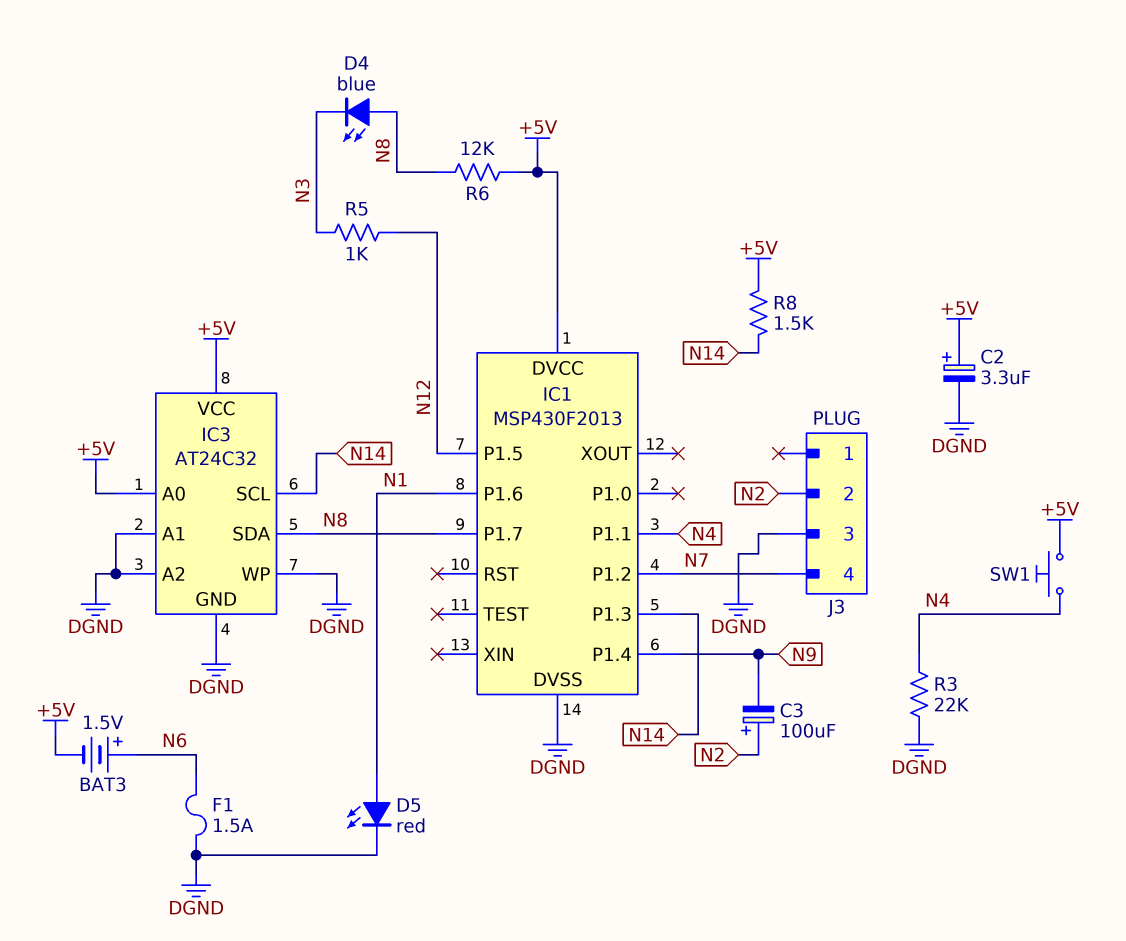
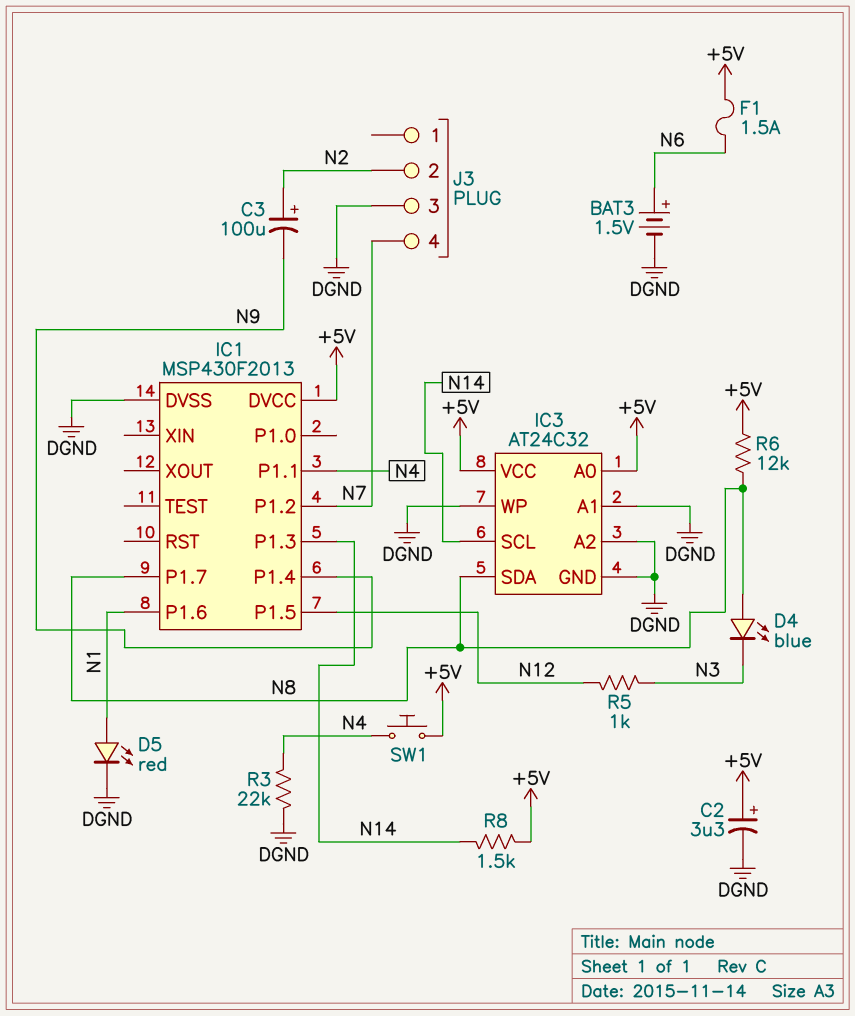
BAT3: 1.5V (plus N6, minus +5V) -> 1.5V (plus N6, minus DGND)
F1: 1.5A (DGND, N6) -> 1.5A (+5V, N6)

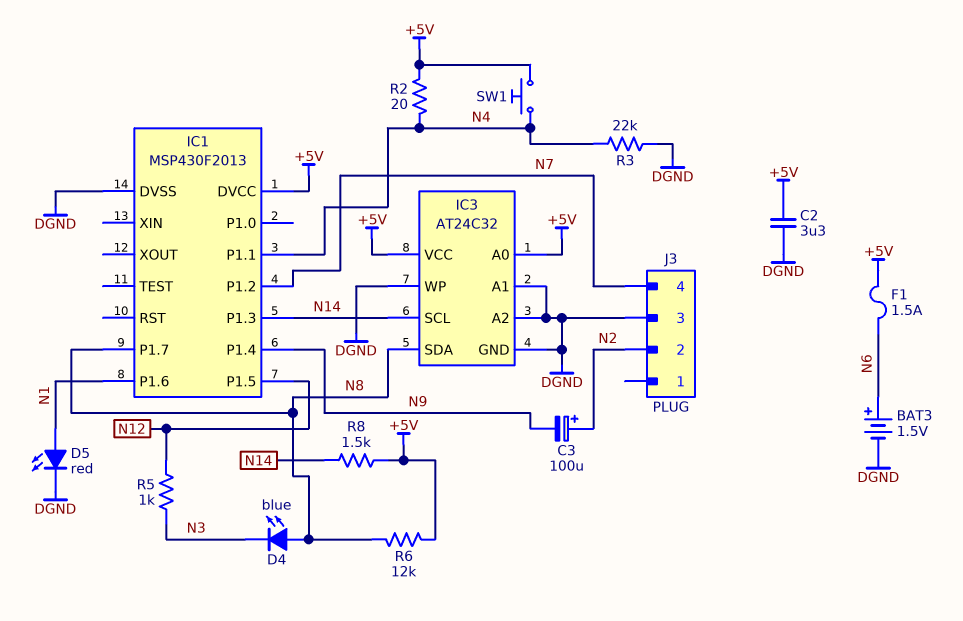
C2: 3.3uF (plus +5V, minus DGND) -> 3.3uF (+5V, DGND)
R2: none -> 20 (+5V, N4)

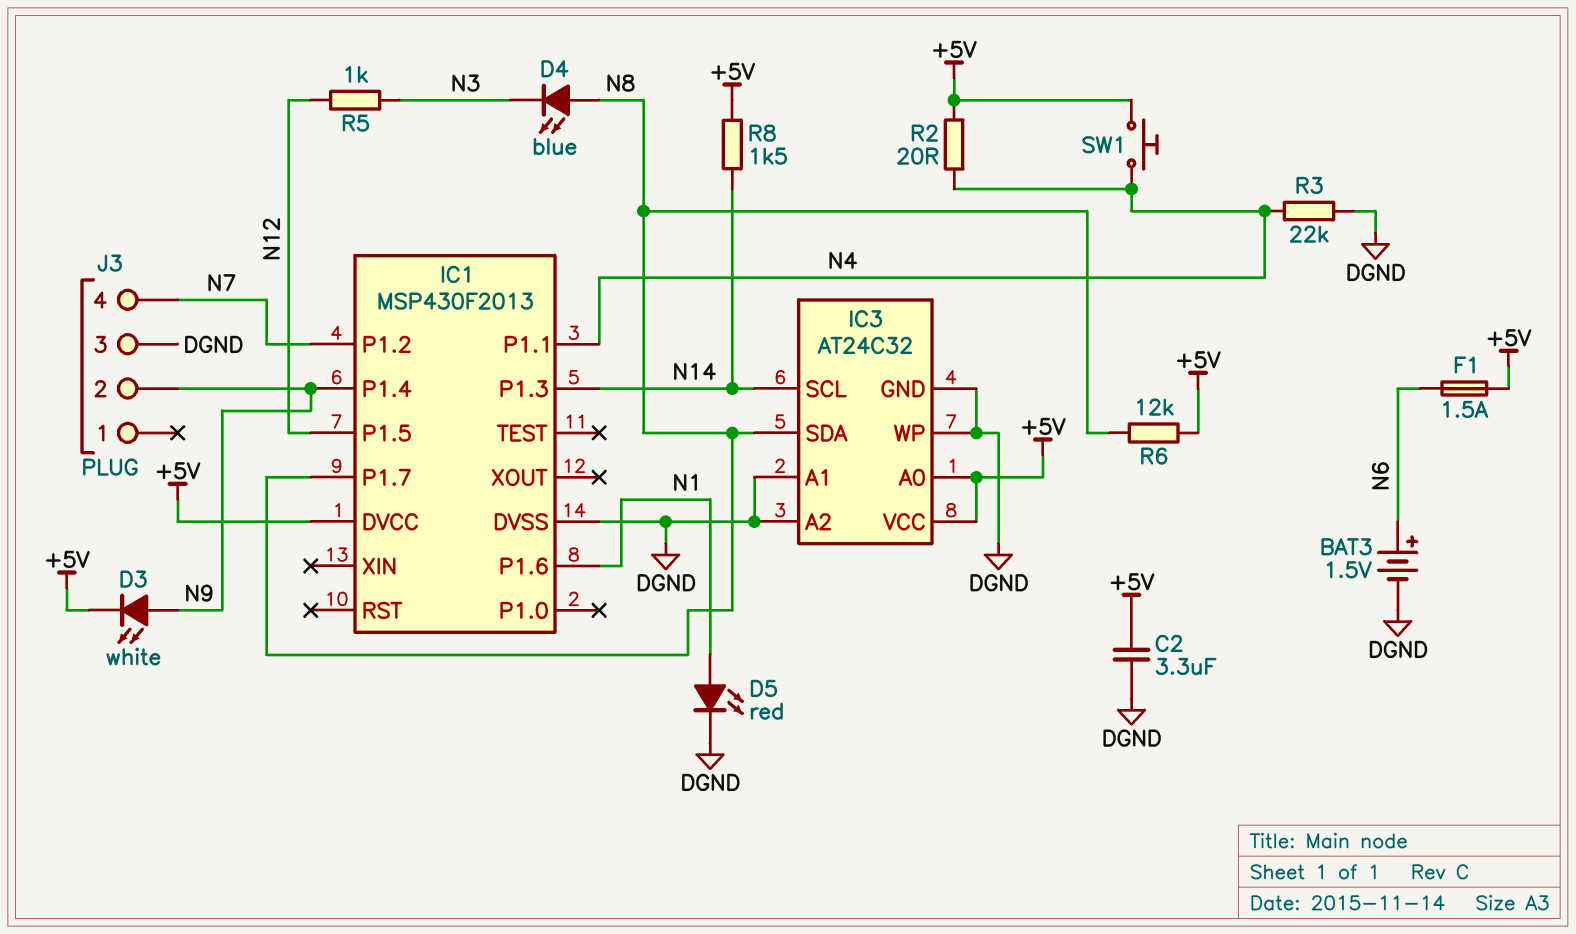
C3: 100uF (plus N2, minus N9) -> none
D3: none -> LED white (A N9, K +5V)
J3 pin 2: N2 -> N9

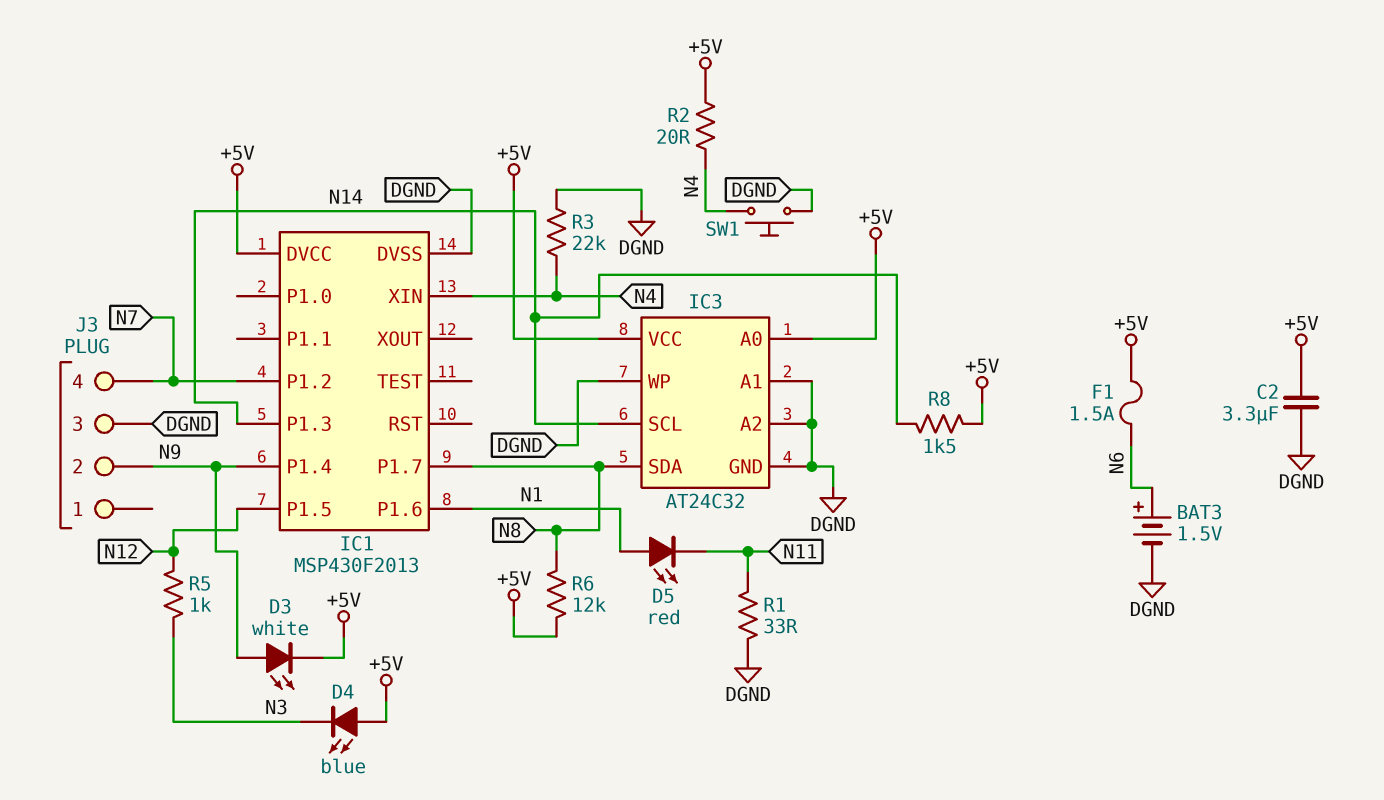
D4: LED blue (A N8, K N3) -> LED blue (A +5V, K N3)
D5: LED red (A N1, K DGND) -> LED red (A N1, K N11)
IC1 pin P1.1: N4 -> none
IC1 pin XIN: none -> N4
R1: none -> 33 (DGND, N11)
SW1: button (+5V, N4) -> button (DGND, N4)

